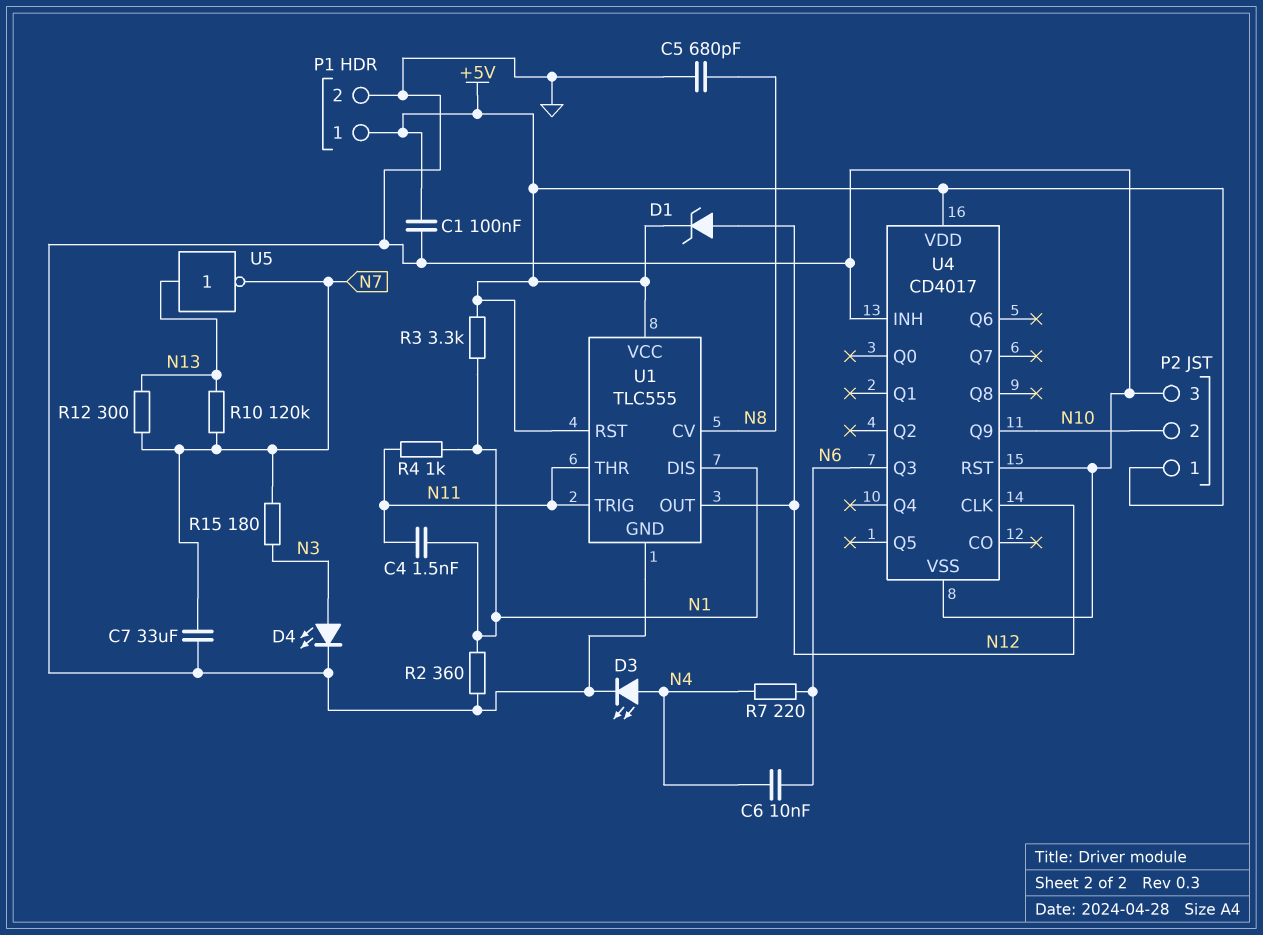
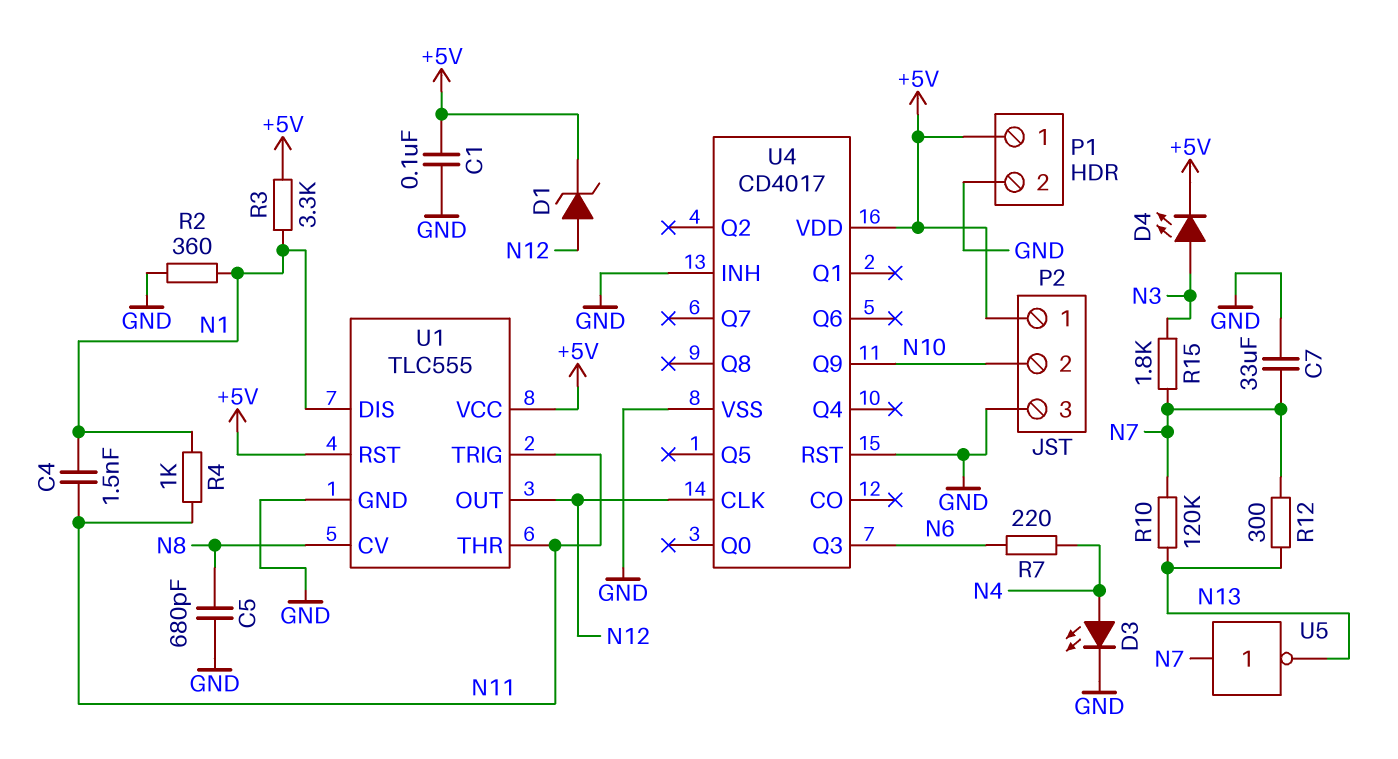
C6: 10nF (N4, N6) -> none
D4: LED (A N3, K GND) -> LED (A N3, K +5V)
R15: 180 (N3, N7) -> 1.8k (N3, N7)
U5: NOT (in N13, out N7) -> NOT (in N7, out N13)

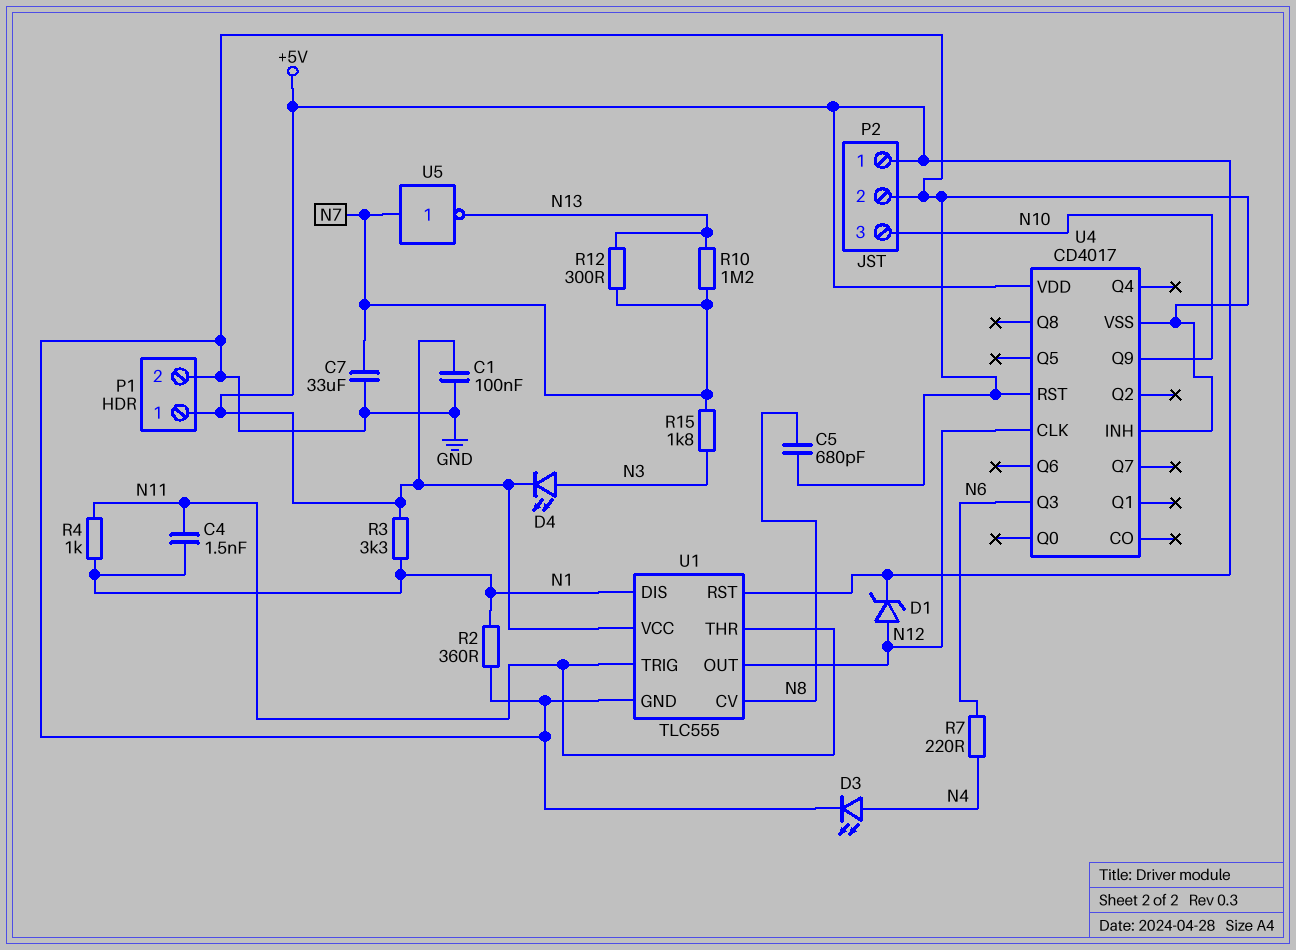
P2 pin 2: N10 -> GND
P2 pin 3: GND -> N10
R10: 120k (N7, N13) -> 1.2M (N7, N13)

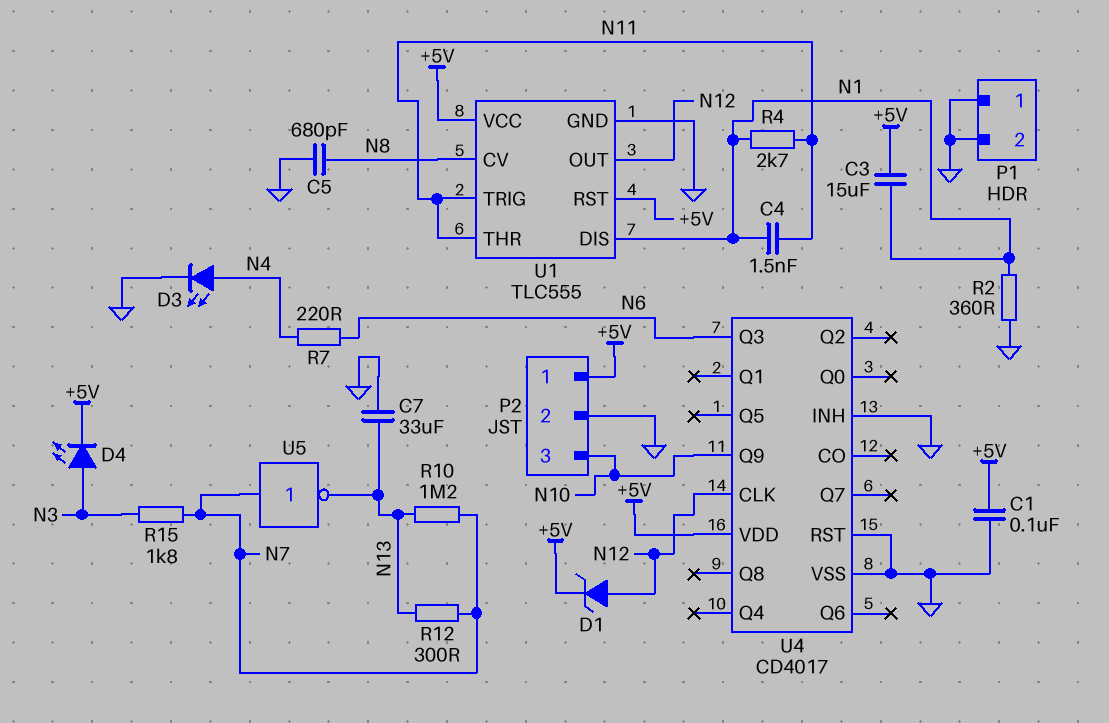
C3: none -> 15uF (+5V, N1)
C7: 33uF (GND, N7) -> 33uF (GND, N13)
P1 pin 1: +5V -> GND
R3: 3.3k (+5V, N1) -> none
R4: 1k (N1, N11) -> 2.7k (N1, N11)

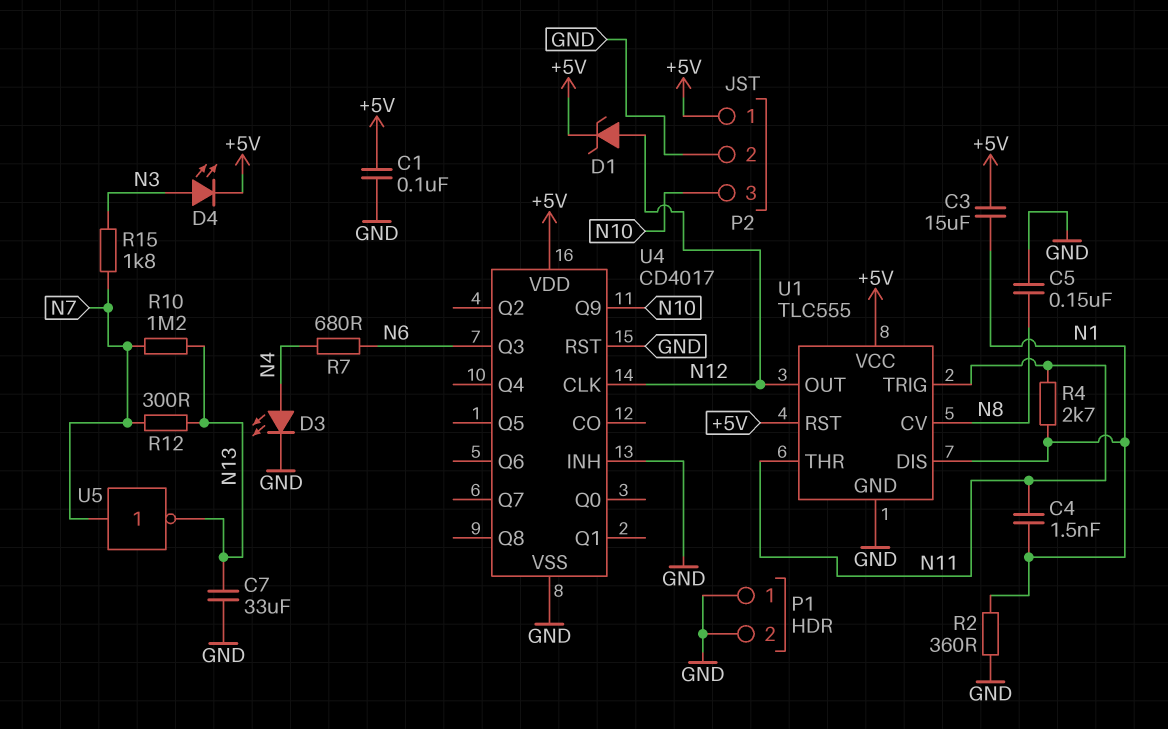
C5: 680pF (GND, N8) -> 150nF (GND, N8)
R7: 220 (N4, N6) -> 680 (N4, N6)

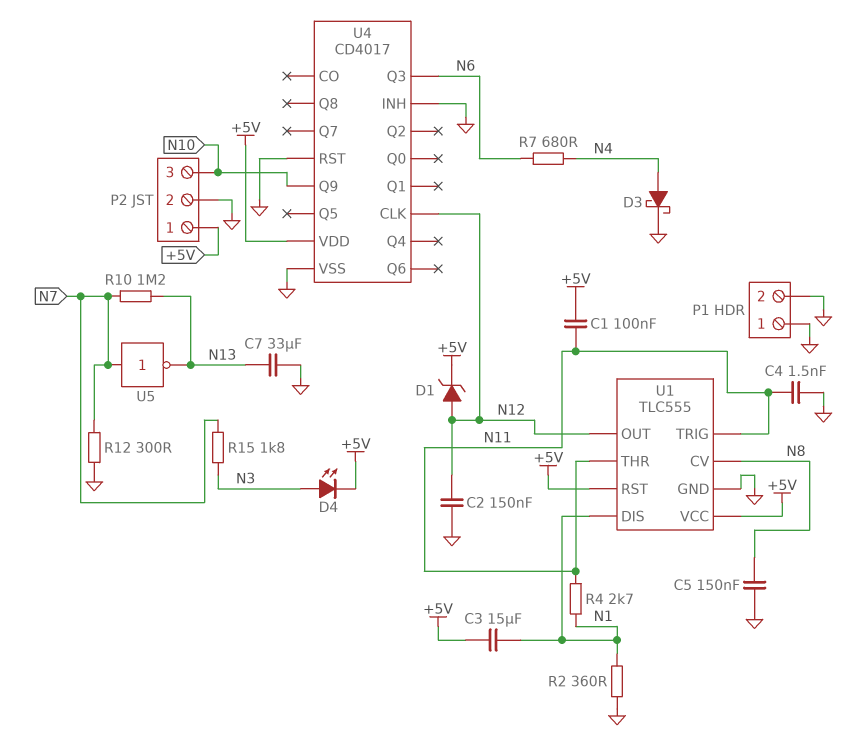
C1: 100nF (+5V, GND) -> 100nF (+5V, N11)
C2: none -> 150nF (GND, N12)
C4: 1.5nF (N1, N11) -> 1.5nF (GND, N11)
D3: LED (A N4, K GND) -> schottky (A N4, K GND)
R12: 300 (N7, N13) -> 300 (GND, N7)

